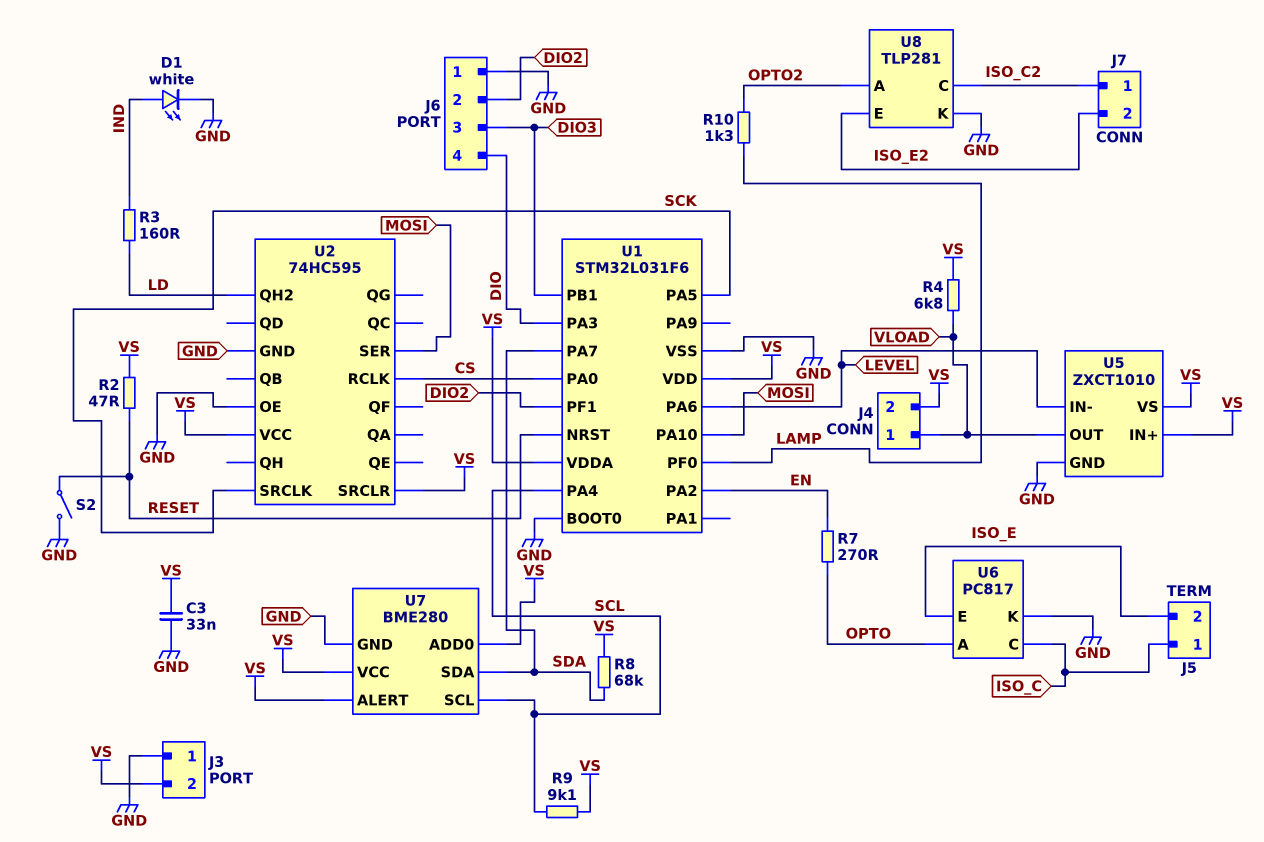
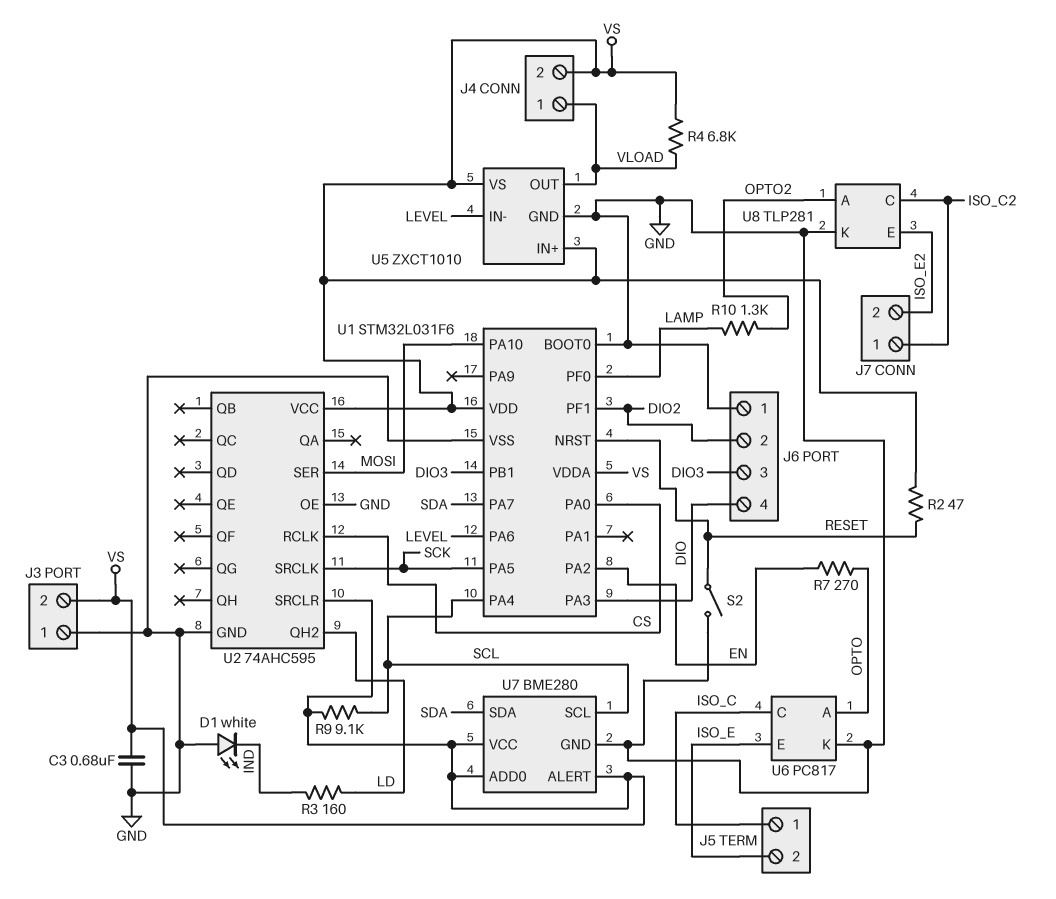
C3: 33nF (GND, VS) -> 680nF (GND, VS)
D1: LED white (A IND, K GND) -> LED white (A GND, K IND)
R8: 68k (SDA, VS) -> none
U2: 74HC595 -> 74AHC595

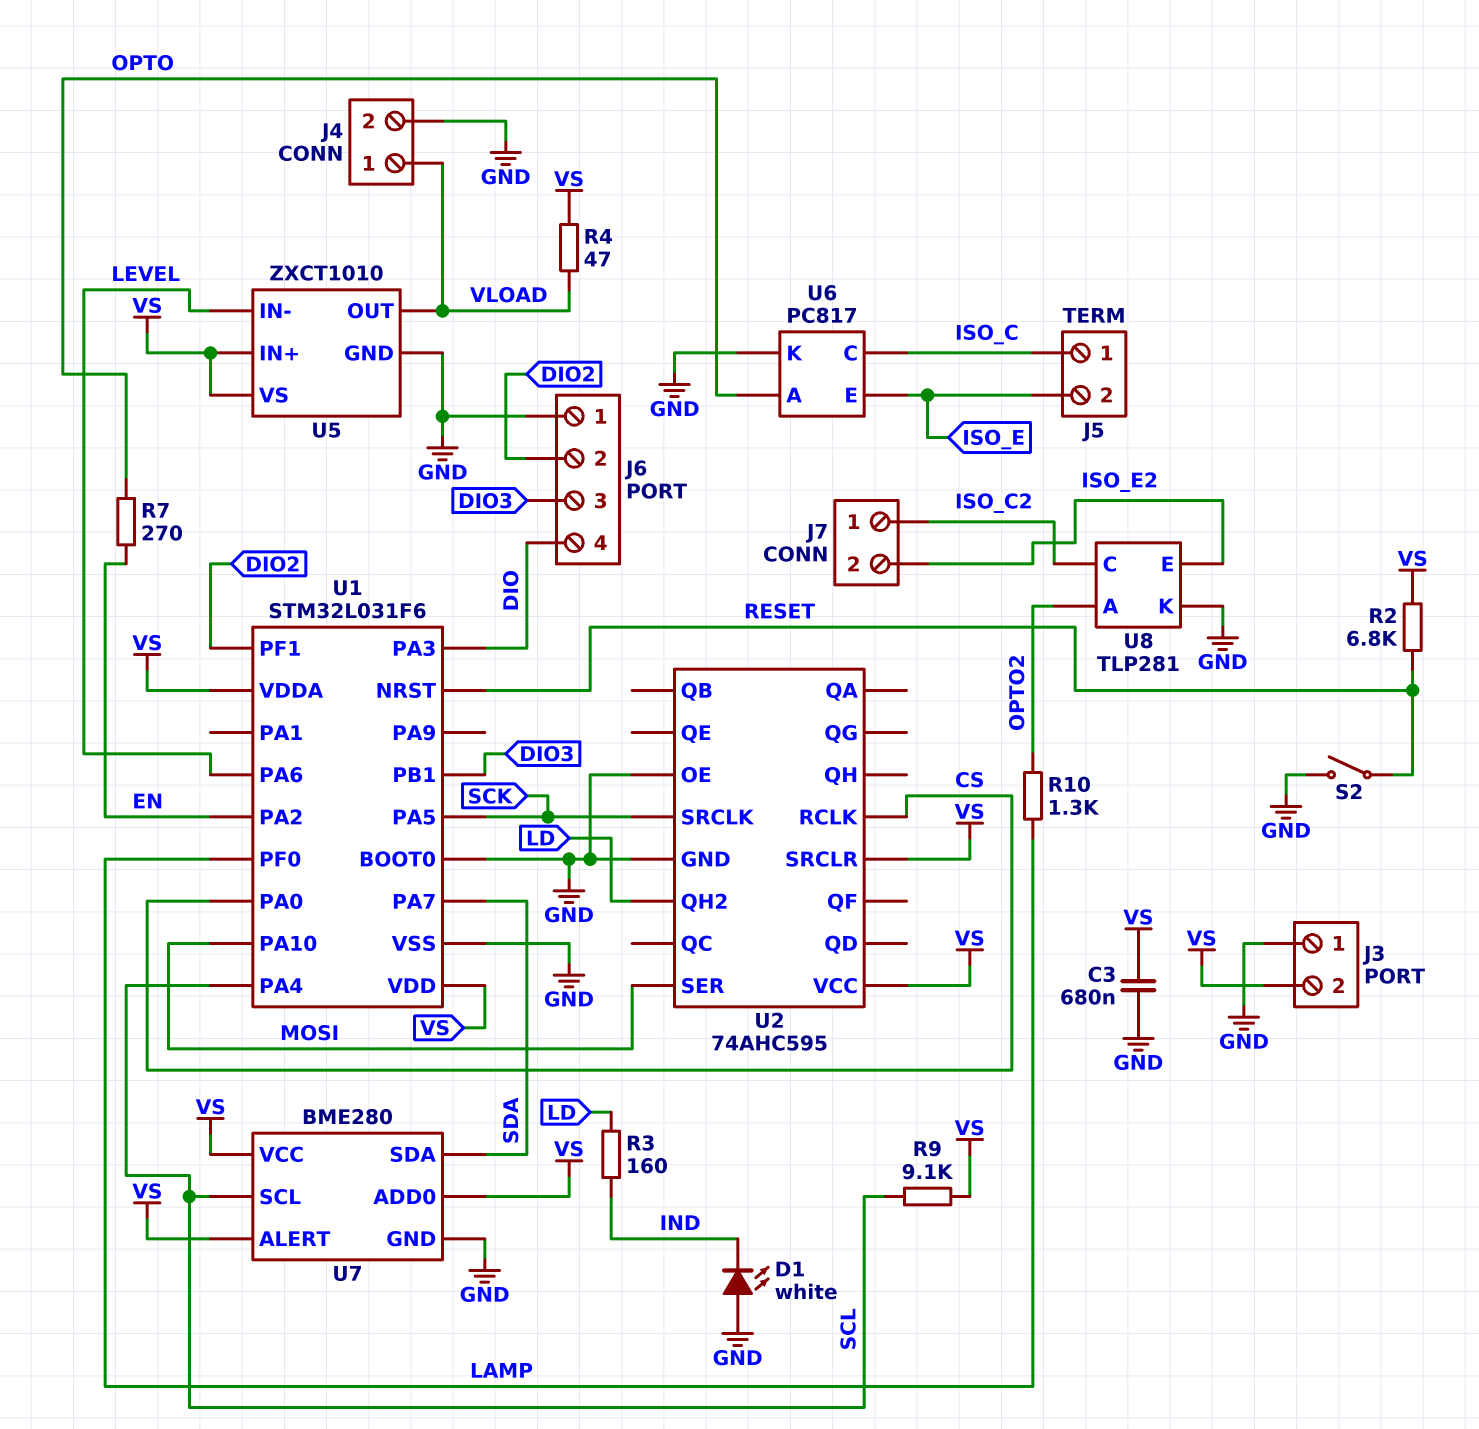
J4 pin 2: VS -> GND
R2: 47 (RESET, VS) -> 6.8k (RESET, VS)
R4: 6.8k (VLOAD, VS) -> 47 (VLOAD, VS)

